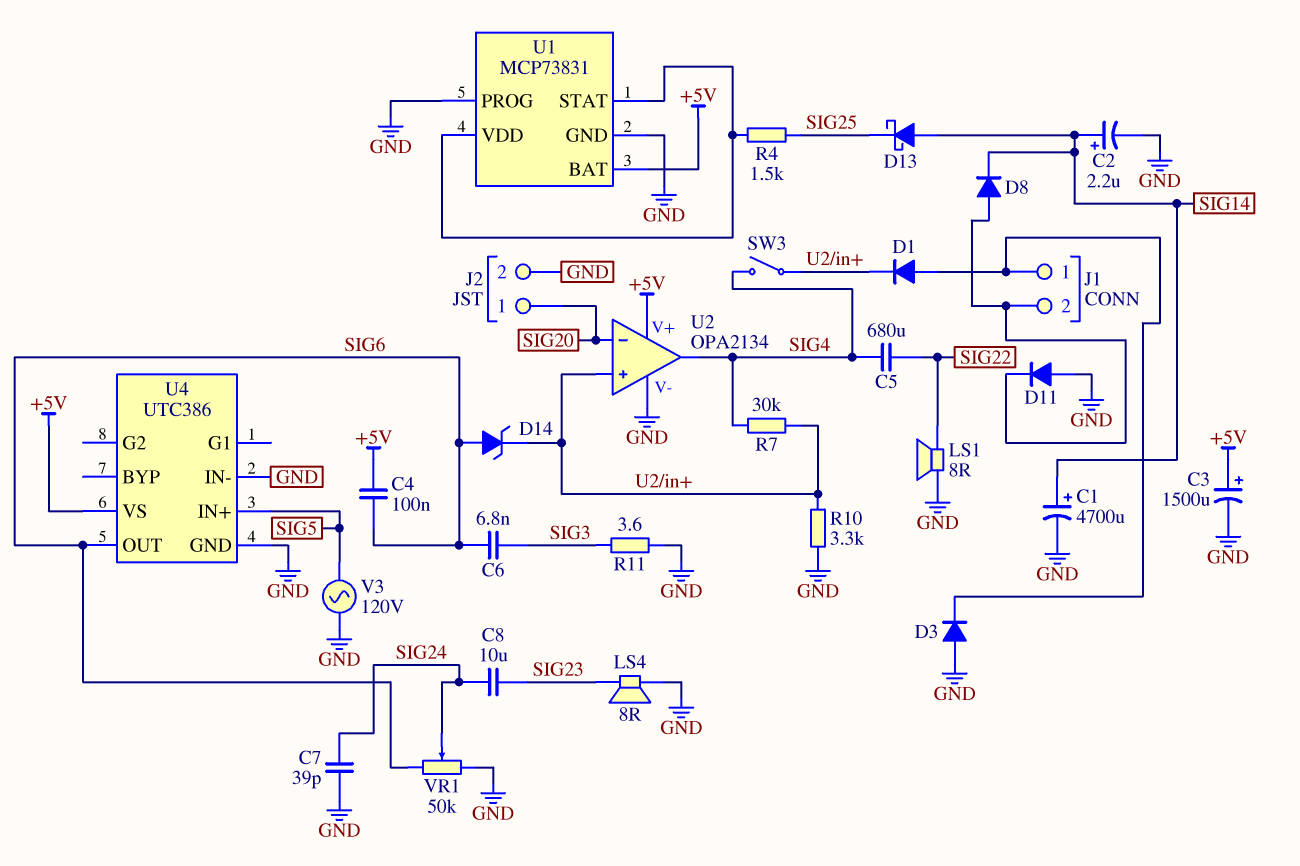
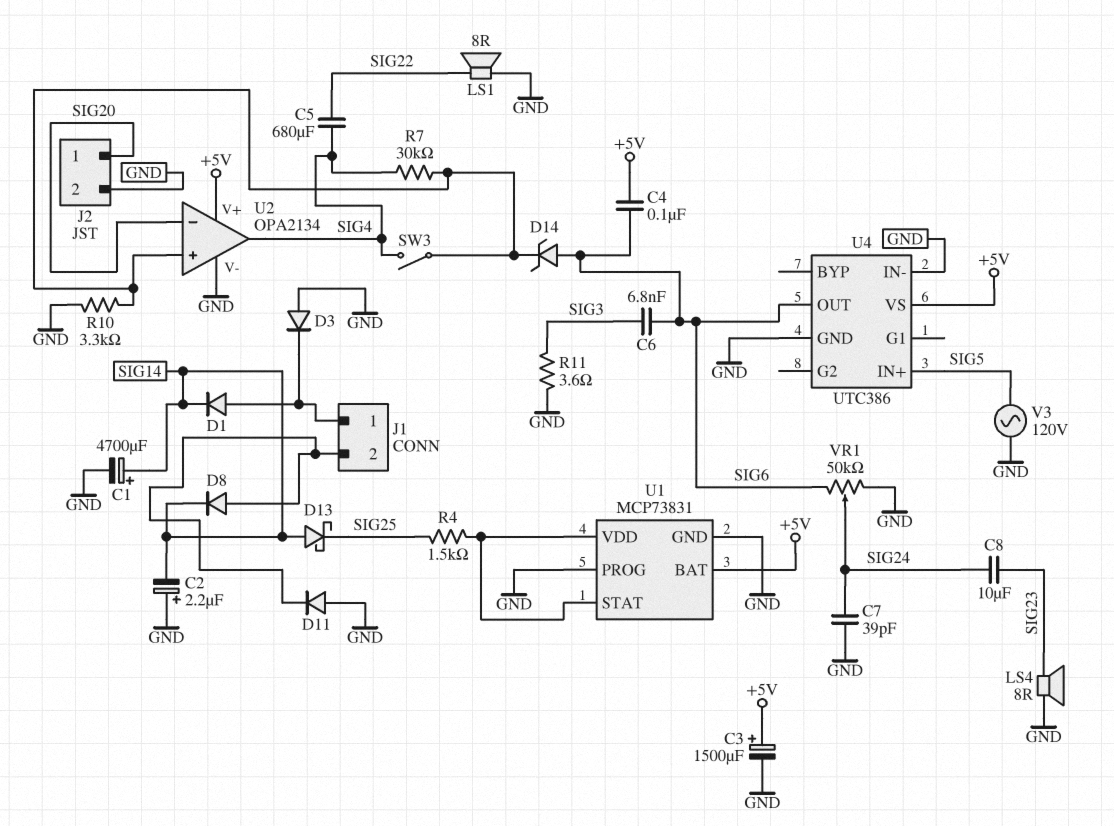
C2: 2.2uF (plus SIG14, minus GND) -> 2.2uF (plus GND, minus SIG14)
D1: diode (A J1/1, K U2/in+) -> diode (A J1/1, K SIG14)

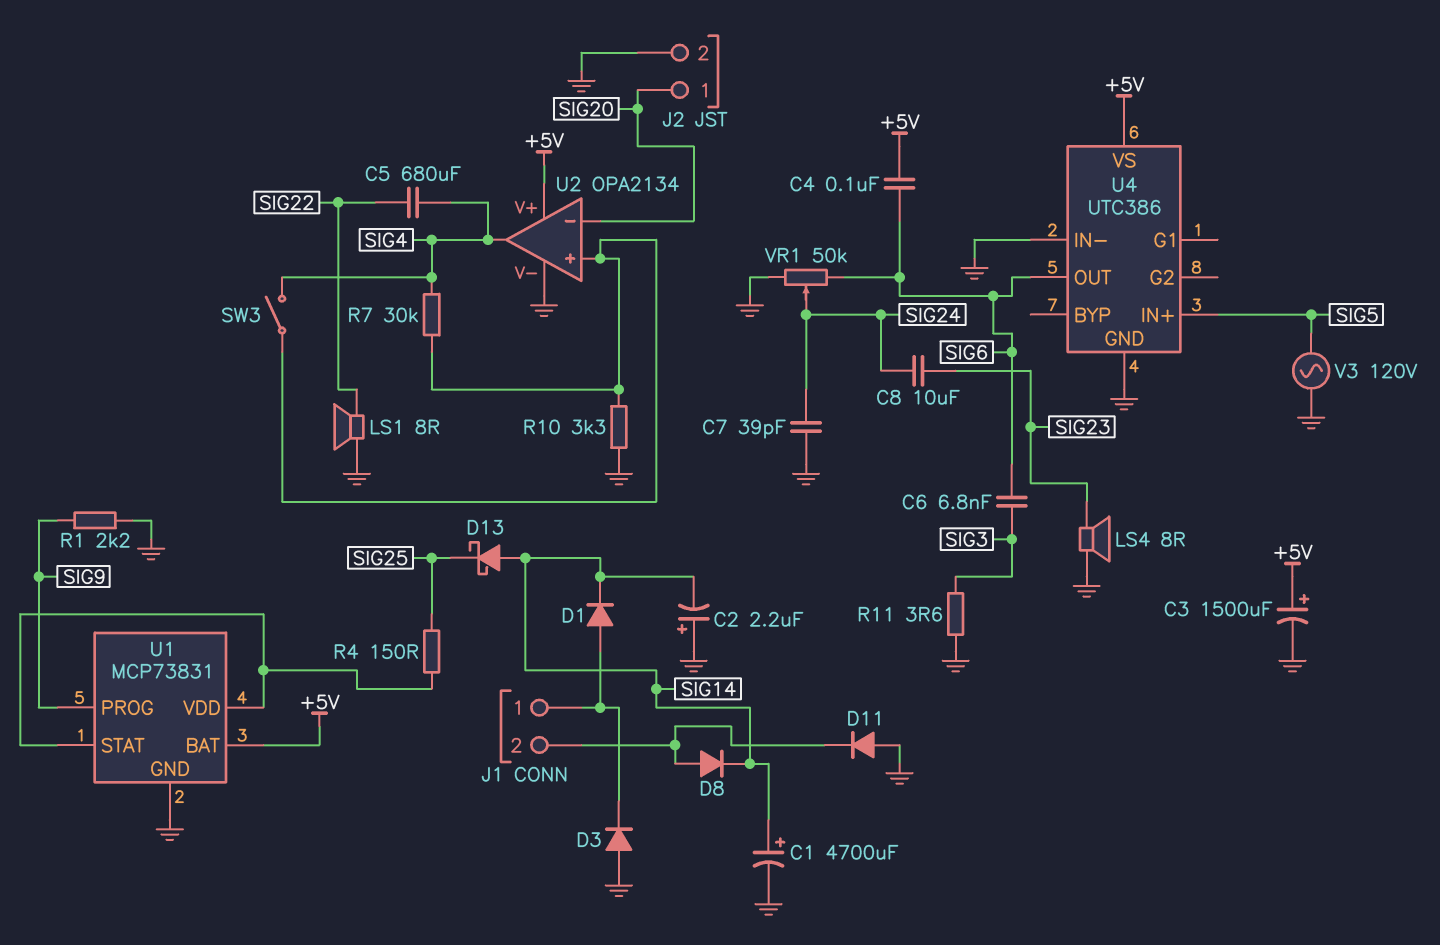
D14: zener (A SIG6, K U2/in+) -> none
R1: none -> 2.2k (GND, SIG9)
R4: 1.5k (SIG25, U1/STAT) -> 150 (SIG25, U1/STAT)
U1 pin PROG: GND -> SIG9

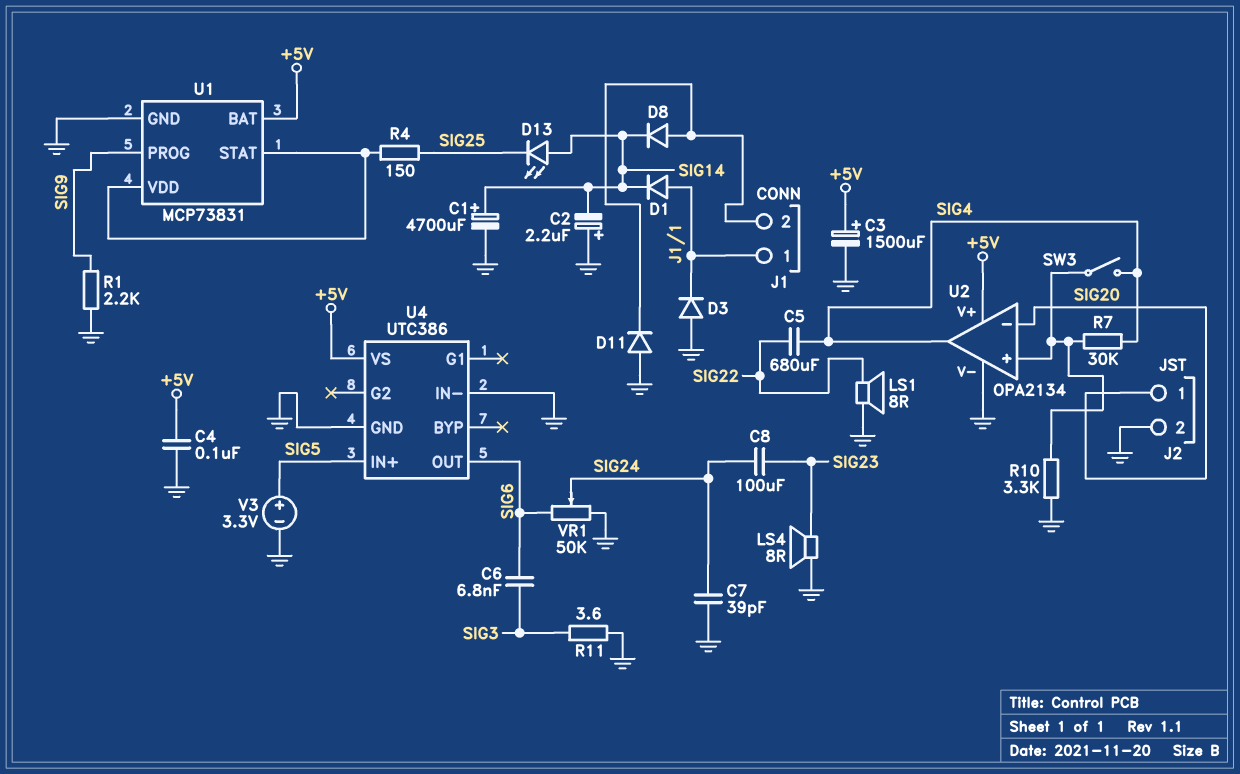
C4: 100nF (+5V, SIG6) -> 100nF (+5V, GND)
C8: 10uF (SIG23, SIG24) -> 100uF (SIG23, SIG24)
D13: schottky (A SIG14, K SIG25) -> LED (A SIG14, K SIG25)
V3: AC 120V (GND, SIG5) -> 3.3V (plus SIG5, minus GND)

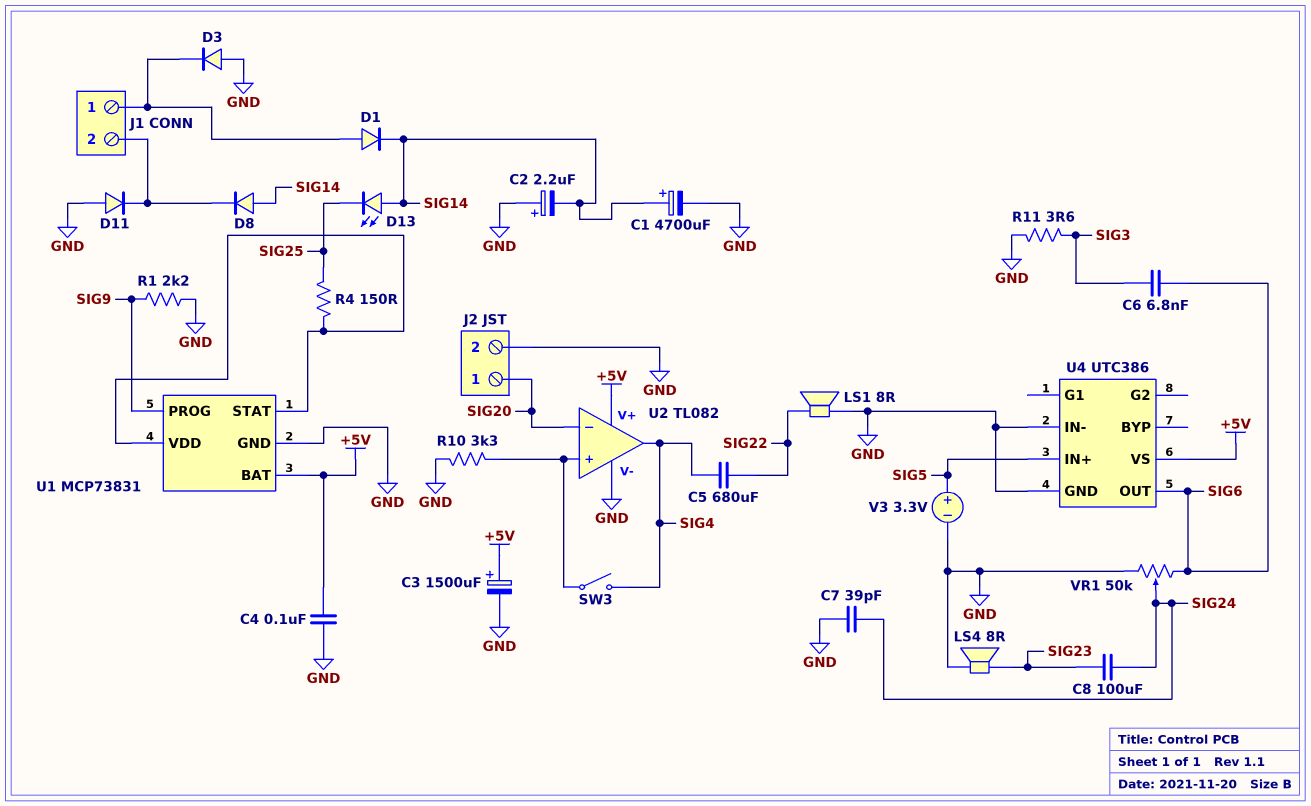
D8: diode (A J1/2, K SIG14) -> diode (A SIG14, K J1/2)
R7: 30k (SIG4, U2/in+) -> none
U2: OPA2134 -> TL082

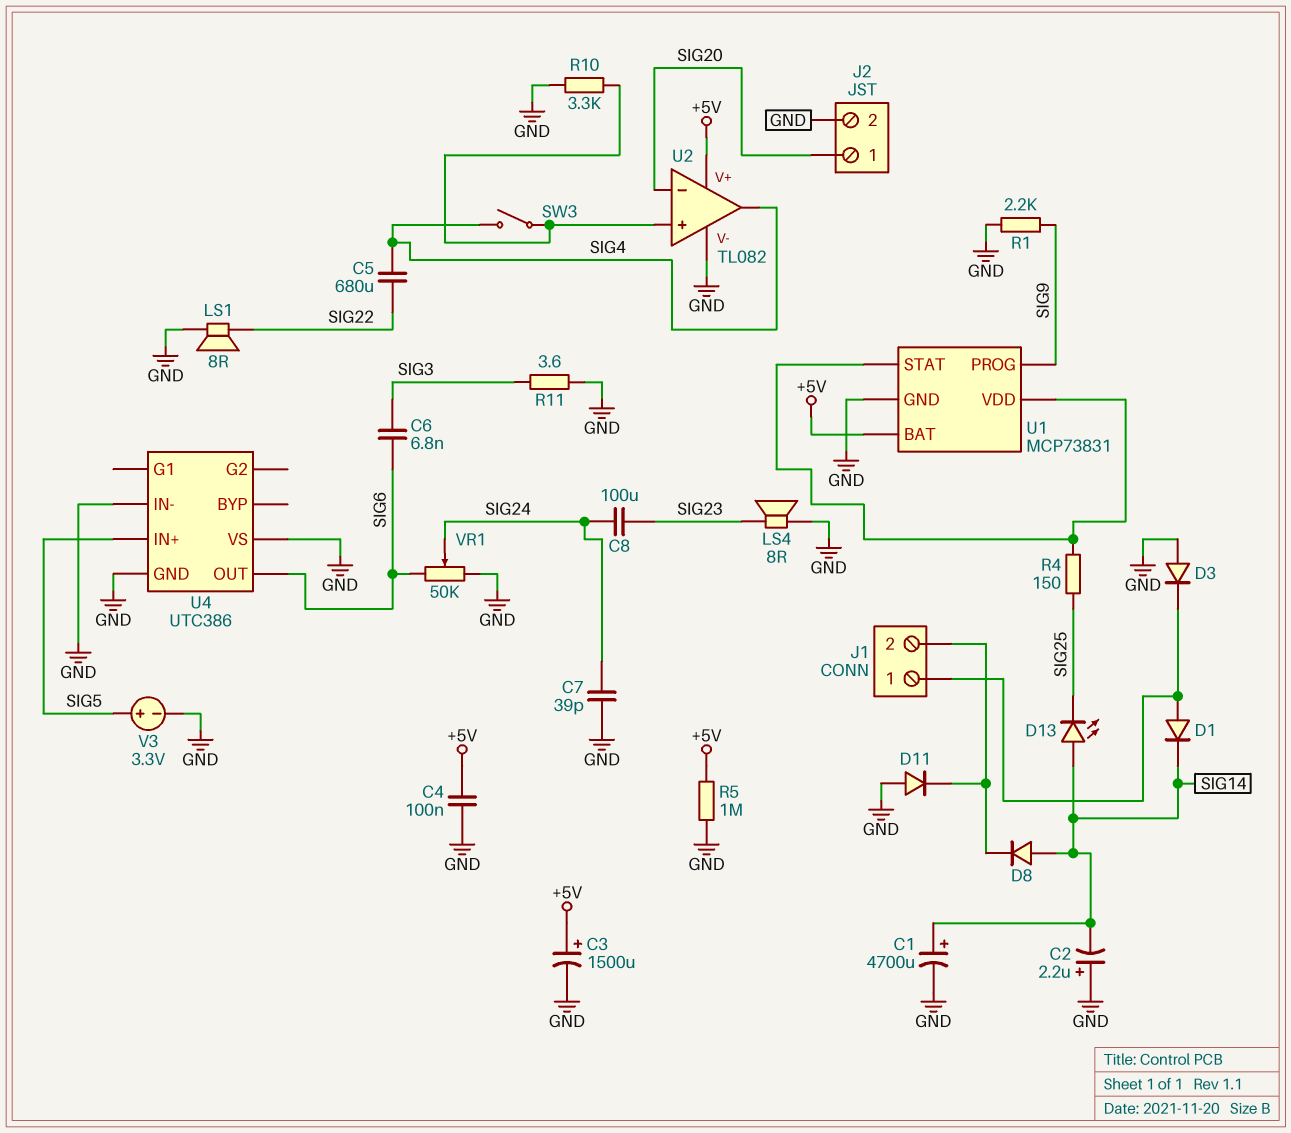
R5: none -> 1M (+5V, GND)
U4 pin VS: +5V -> GND

